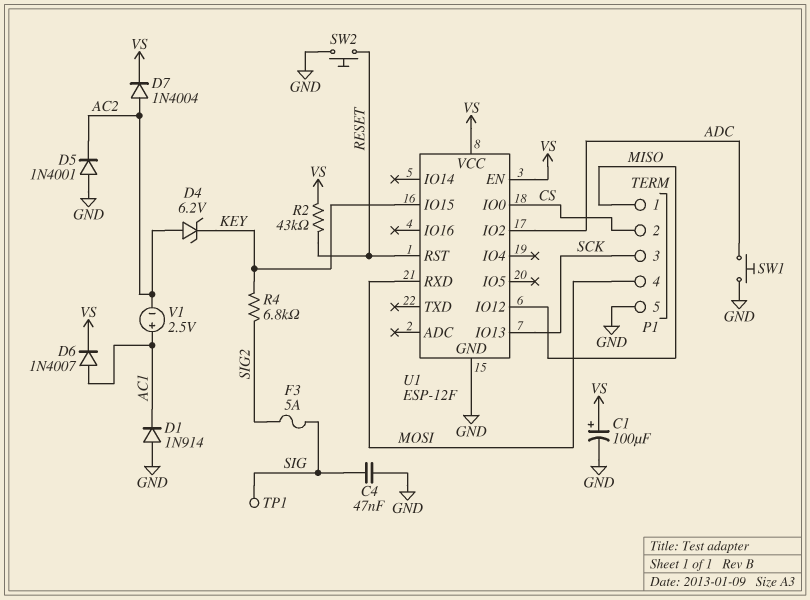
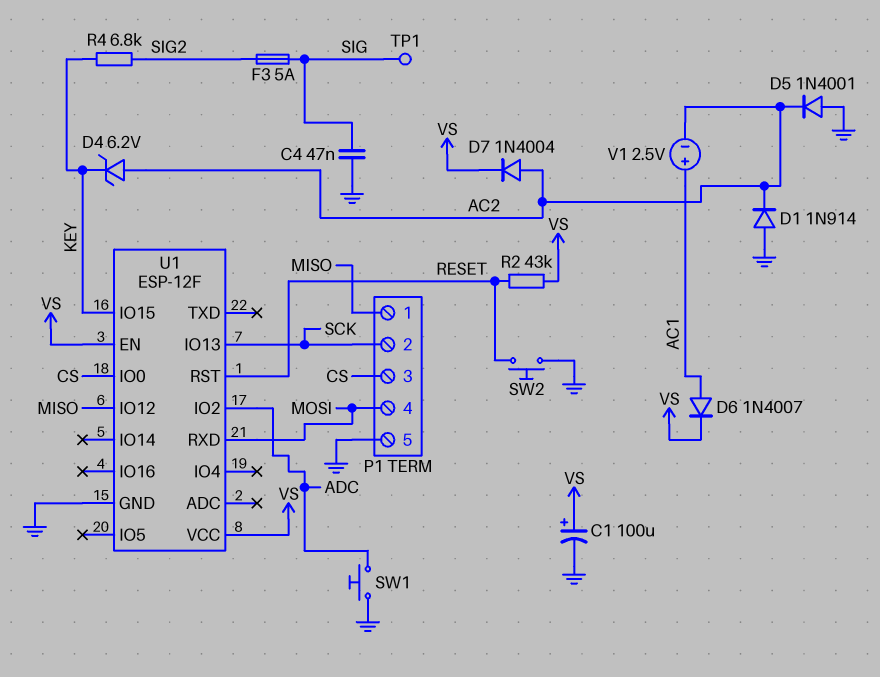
D1: diode 1N914 (A GND, K AC1) -> diode 1N914 (A GND, K AC2)
P1 pin 2: CS -> SCK
P1 pin 3: SCK -> CS

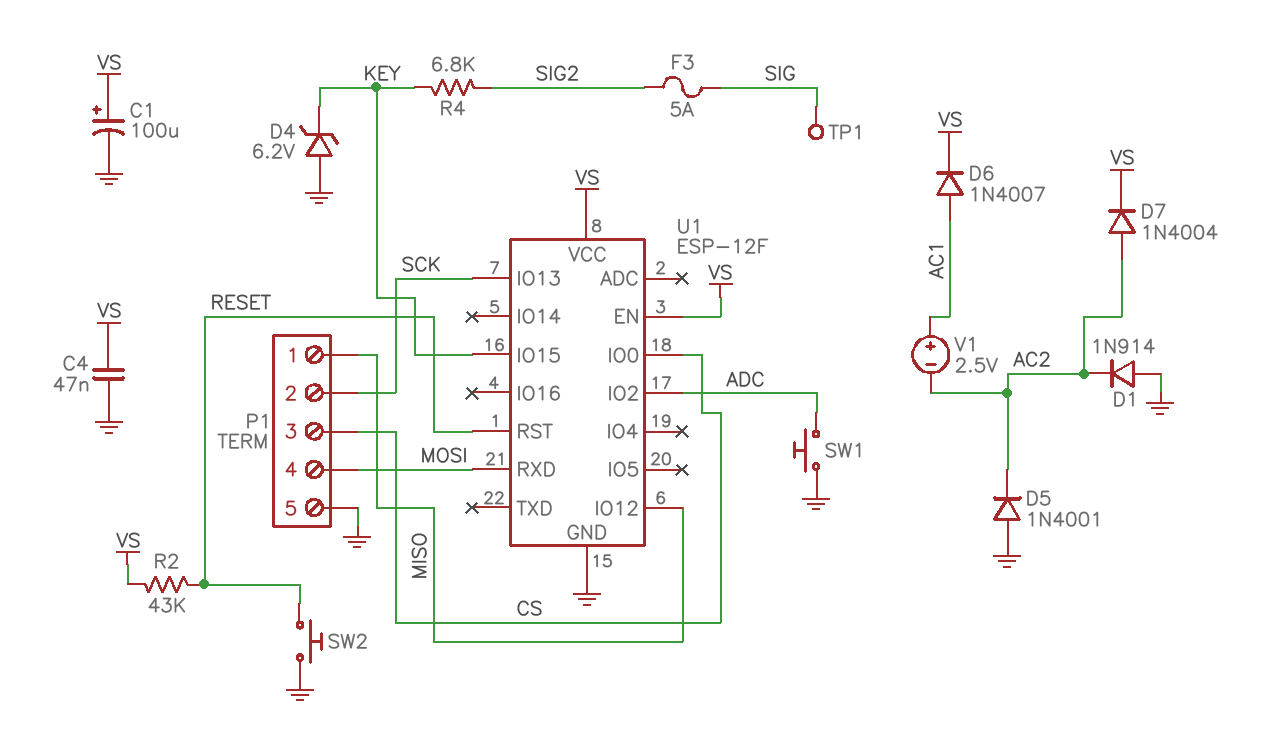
C4: 47nF (GND, SIG) -> 47nF (GND, VS)
D4: zener 6.2V (A AC2, K KEY) -> zener 6.2V (A GND, K KEY)

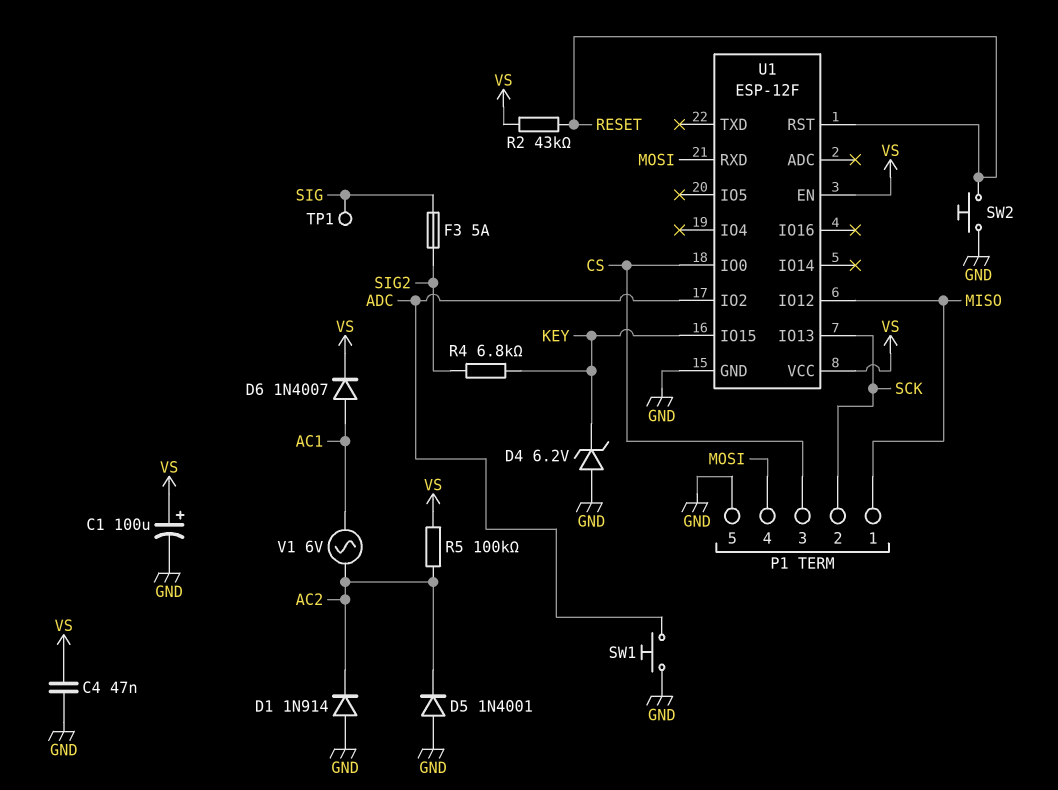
D7: diode 1N4004 (A AC2, K VS) -> none
R5: none -> 100k (AC2, VS)
V1: 2.5V (plus AC1, minus AC2) -> AC 6V (AC1, AC2)

